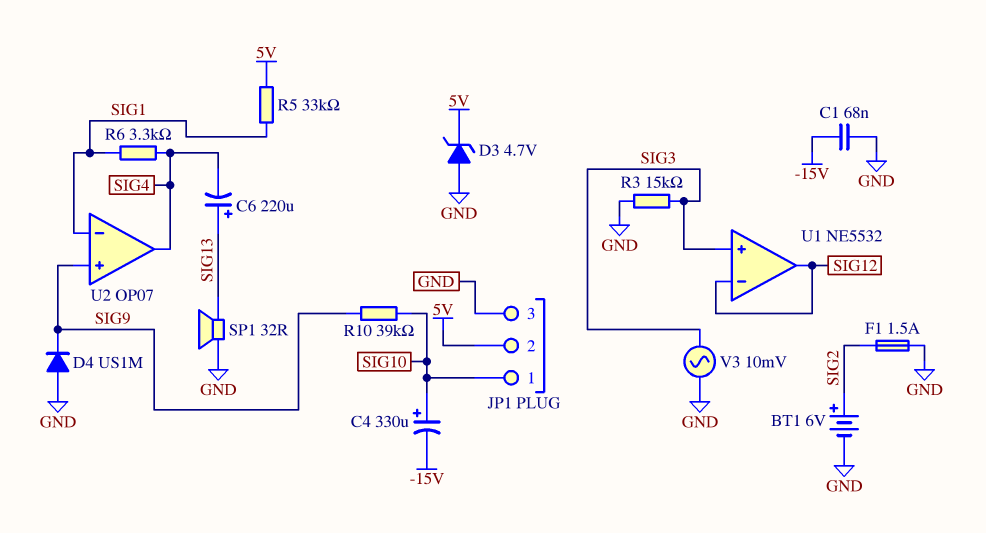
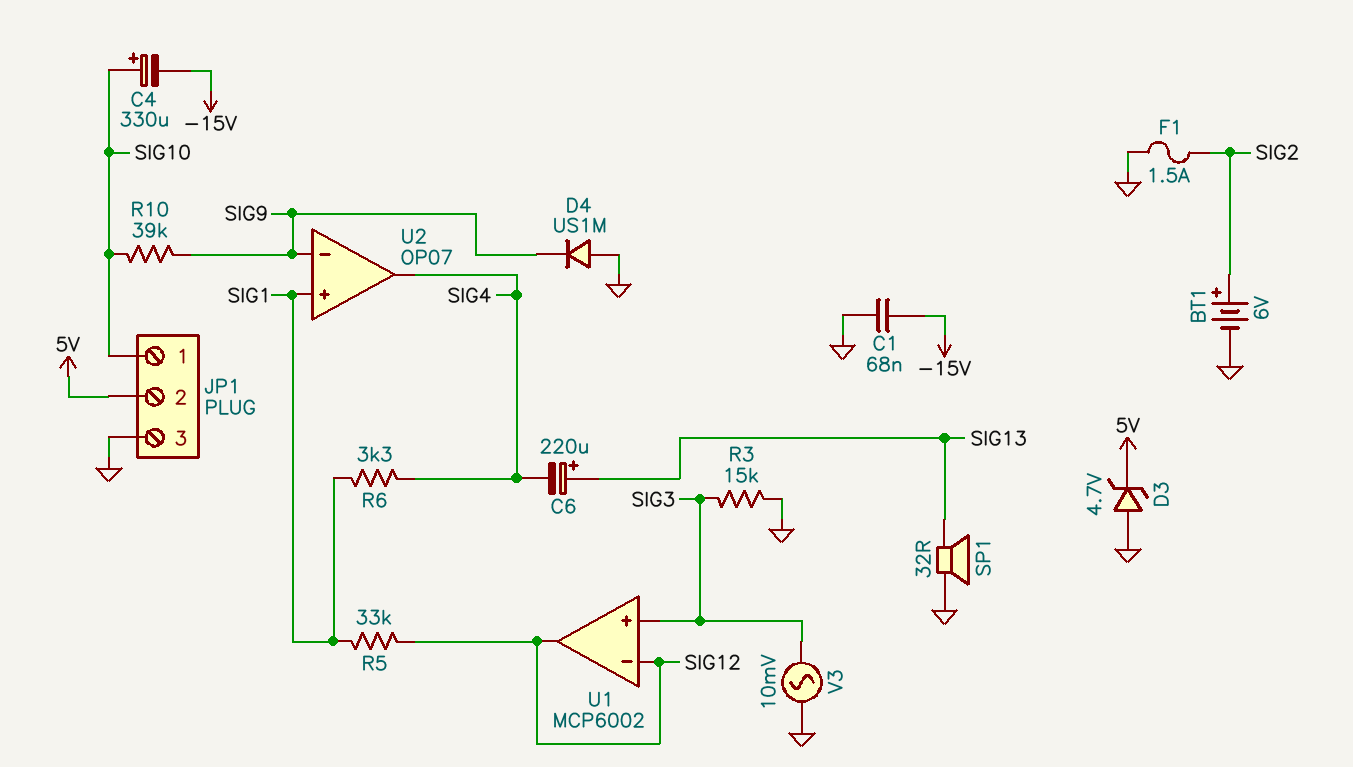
R5: 33k (5V, SIG1) -> 33k (SIG1, SIG12)
U1: NE5532 -> MCP6002
U2 pin in+: SIG9 -> SIG1
U2 pin in-: SIG1 -> SIG9

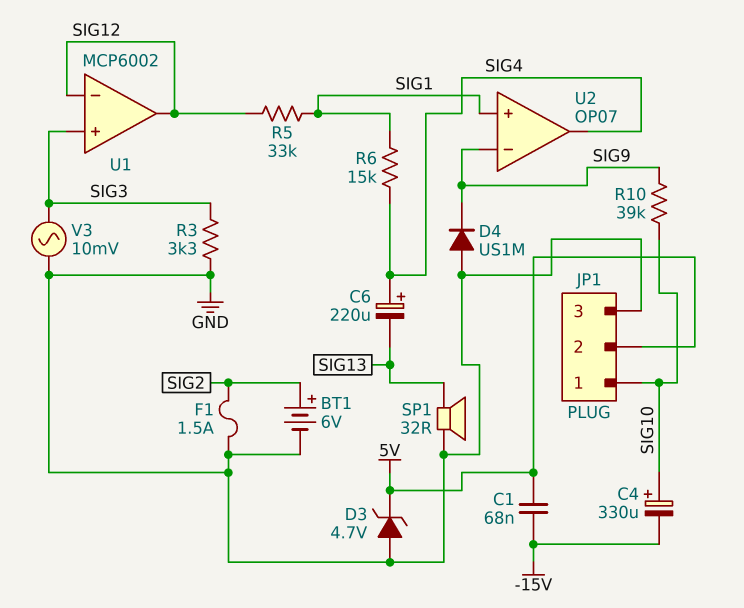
C1: 68nF (-15V, GND) -> 68nF (-15V, 5V)
C6: 220uF (plus SIG13, minus SIG4) -> 220uF (plus SIG4, minus SIG13)
R3: 15k (GND, SIG3) -> 3.3k (GND, SIG3)
R6: 3.3k (SIG1, SIG4) -> 15k (SIG1, SIG4)

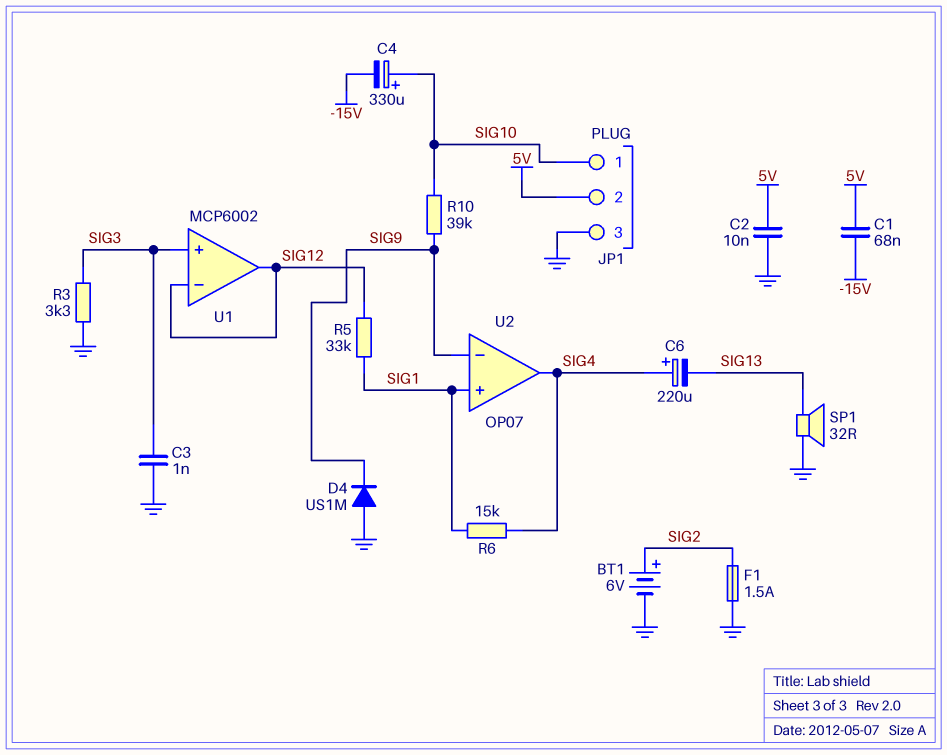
C2: none -> 10nF (5V, GND)
C3: none -> 1nF (GND, SIG3)
D3: zener 4.7V (A GND, K 5V) -> none
V3: AC 10mV (GND, SIG3) -> none

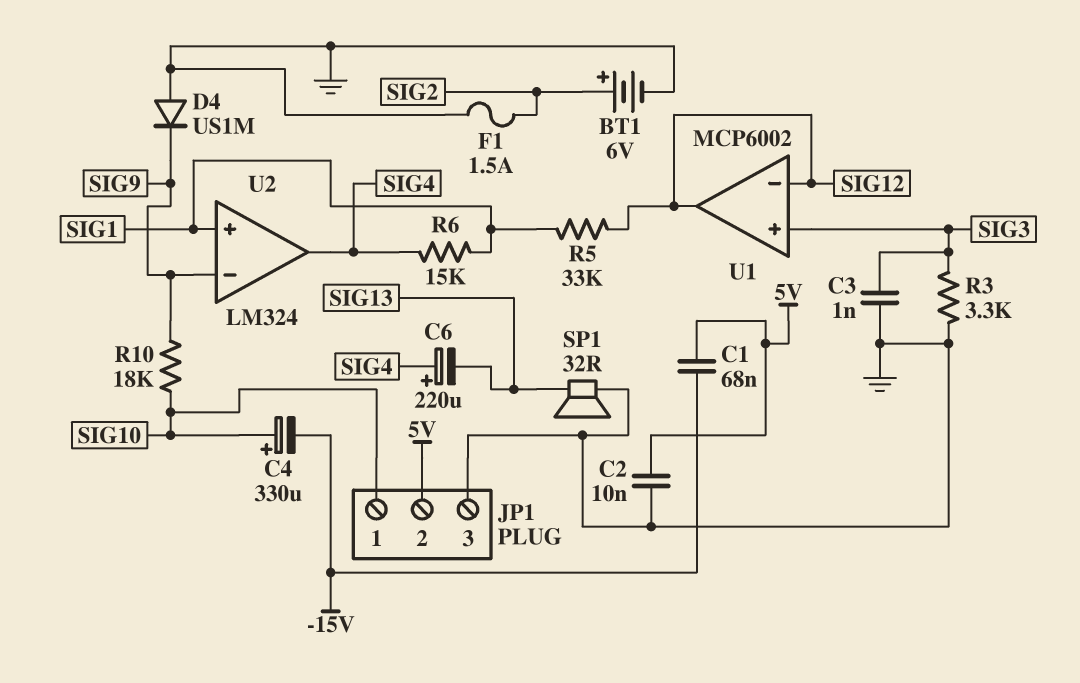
R10: 39k (SIG9, SIG10) -> 18k (SIG9, SIG10)
U2: OP07 -> LM324

